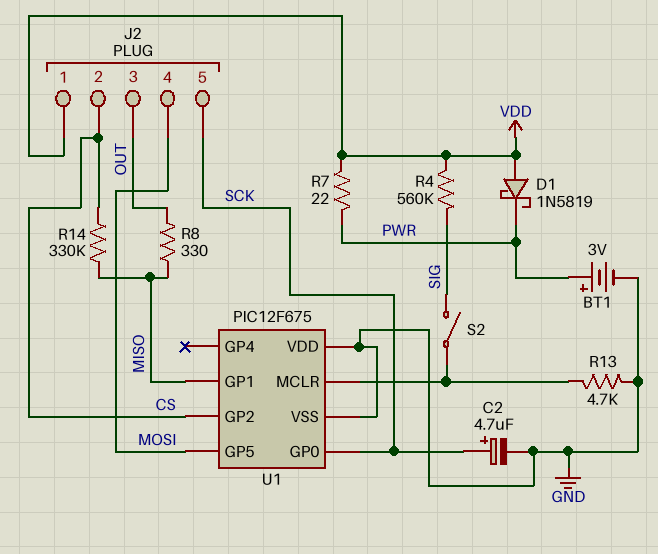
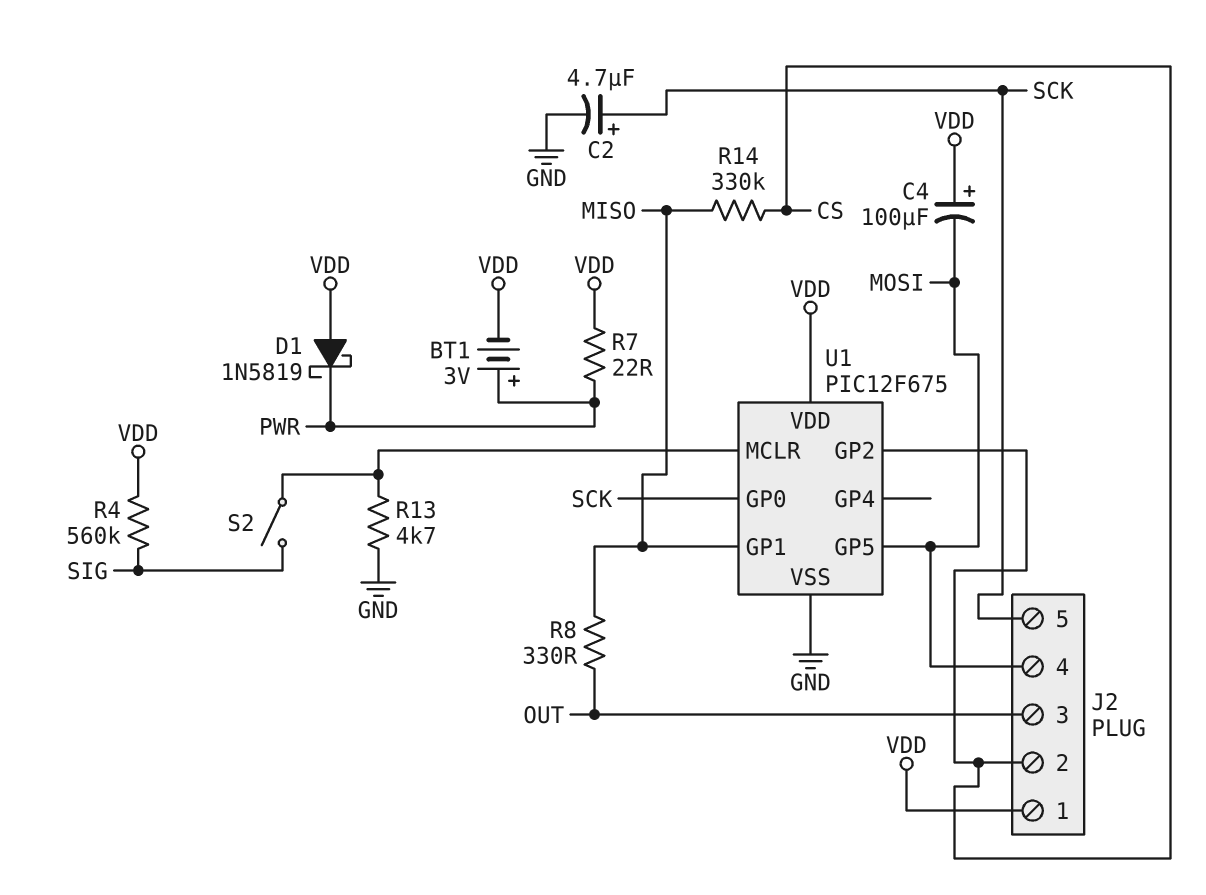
BT1: 3V (plus PWR, minus GND) -> 3V (plus PWR, minus VDD)
C4: none -> 100uF (plus VDD, minus MOSI)
U1 pin VDD: GND -> VDD

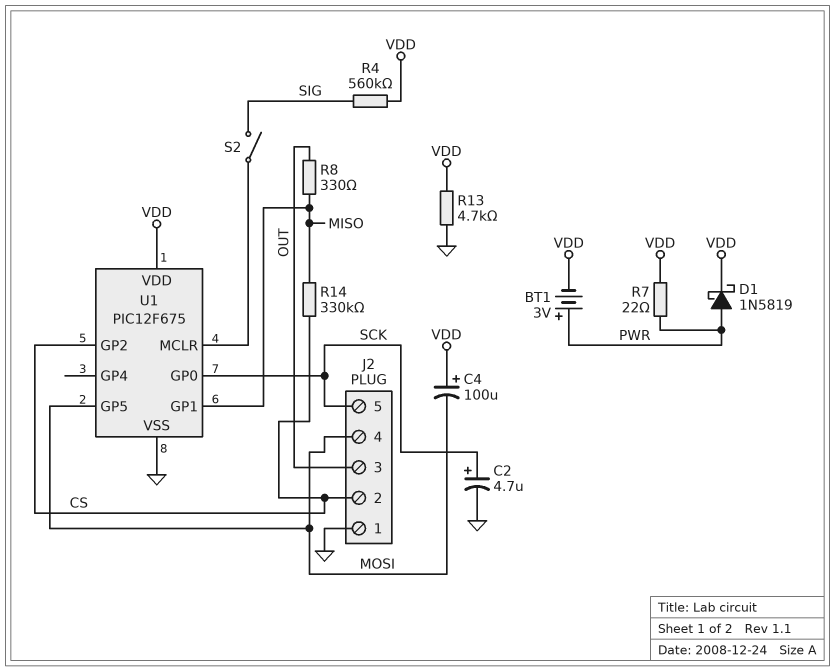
D1: schottky 1N5819 (A VDD, K PWR) -> schottky 1N5819 (A PWR, K VDD)
J2 pin 1: VDD -> GND
R13: 4.7k (GND, U1/MCLR) -> 4.7k (GND, VDD)

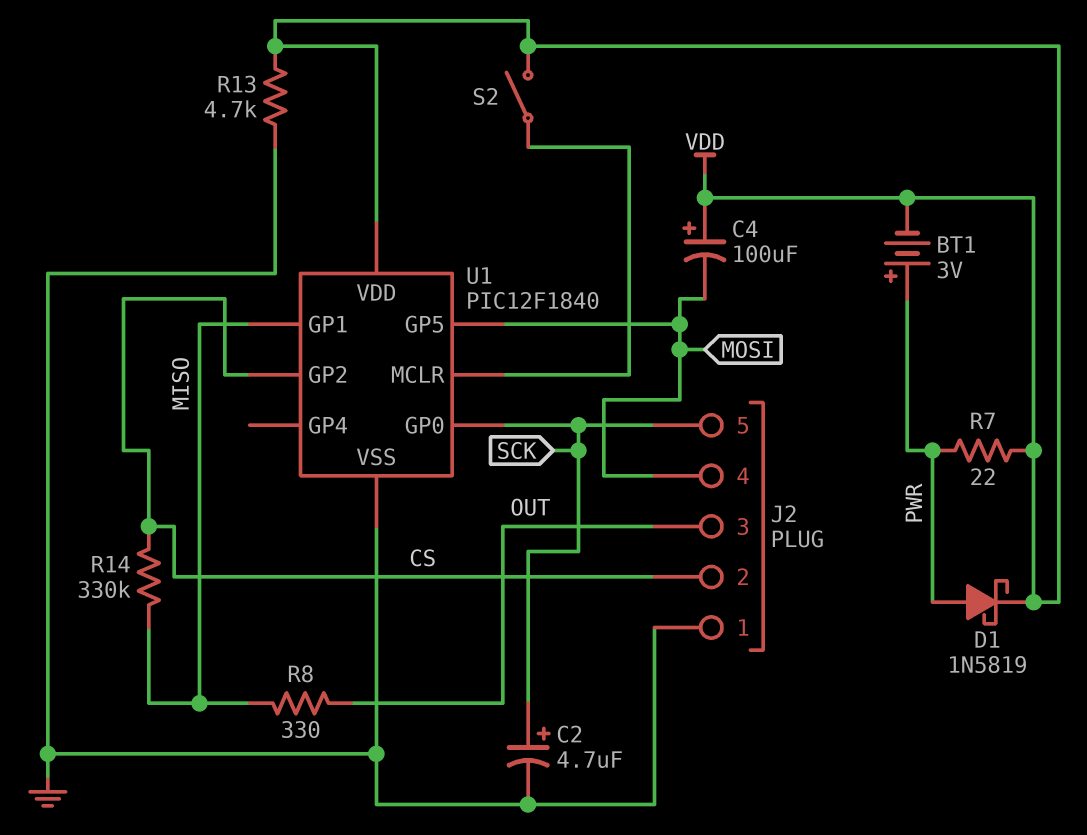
R4: 560k (SIG, VDD) -> none
S2: switch (SIG, U1/MCLR) -> switch (U1/MCLR, VDD)
U1: PIC12F675 -> PIC12F1840

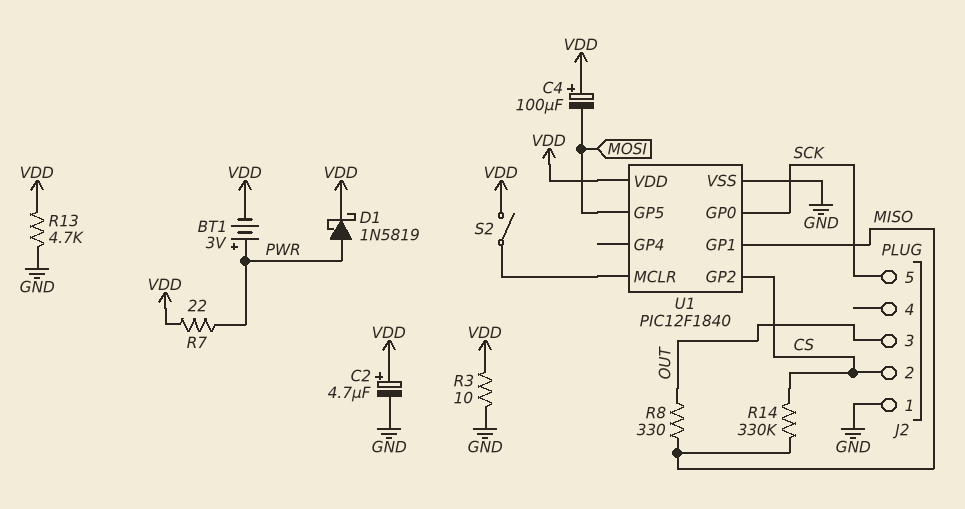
C2: 4.7uF (plus SCK, minus GND) -> 4.7uF (plus VDD, minus GND)
J2 pin 4: MOSI -> none
R3: none -> 10 (GND, VDD)

